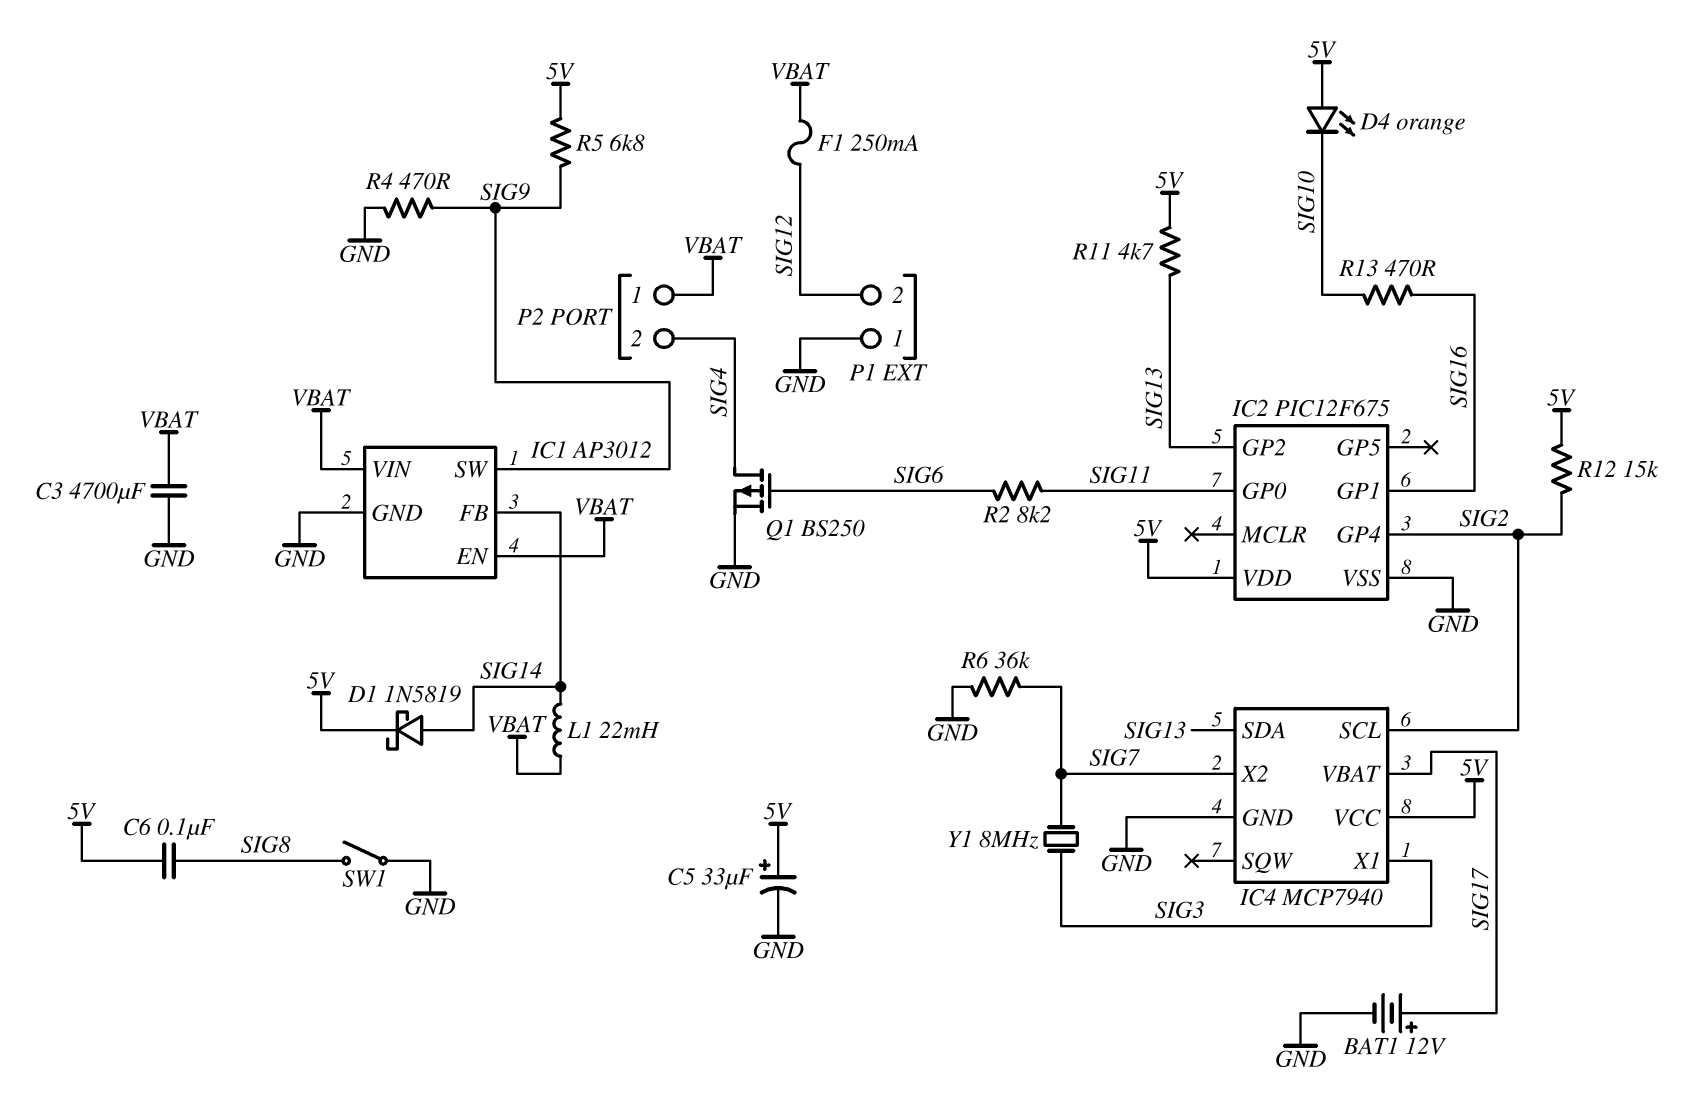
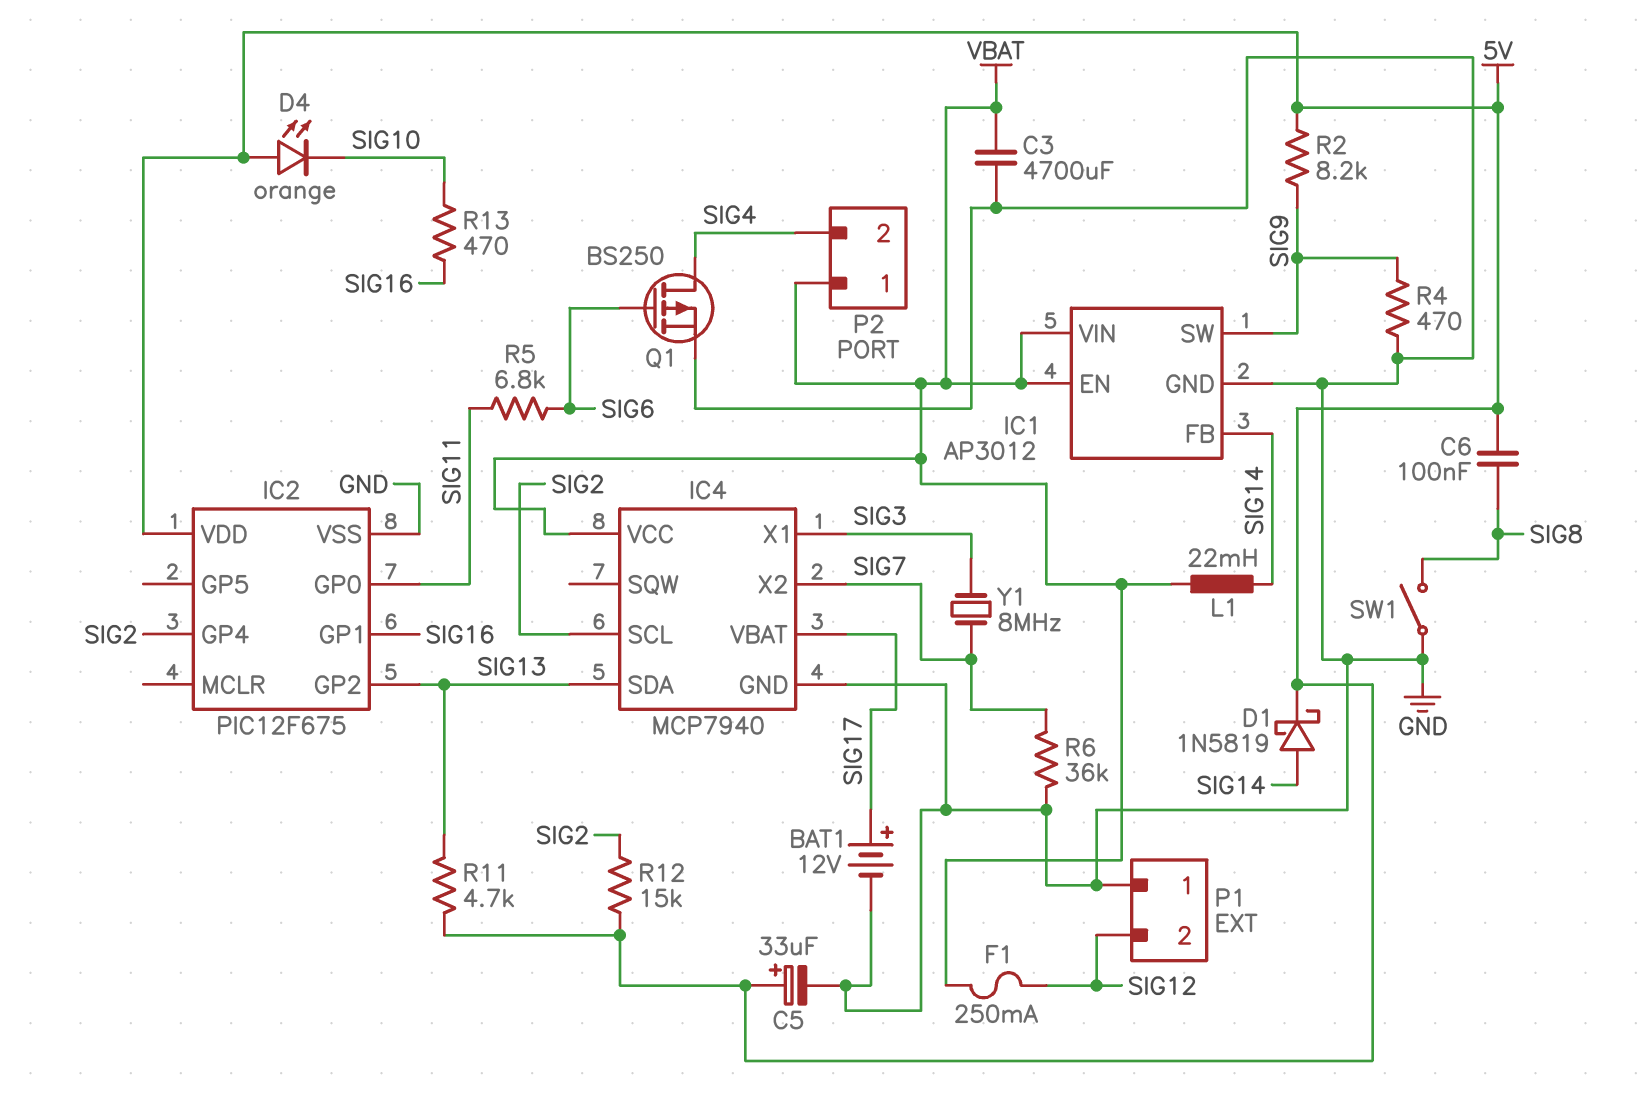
IC4 pin VCC: 5V -> VBAT
R2: 8.2k (SIG6, SIG11) -> 8.2k (5V, SIG9)
R5: 6.8k (5V, SIG9) -> 6.8k (SIG6, SIG11)

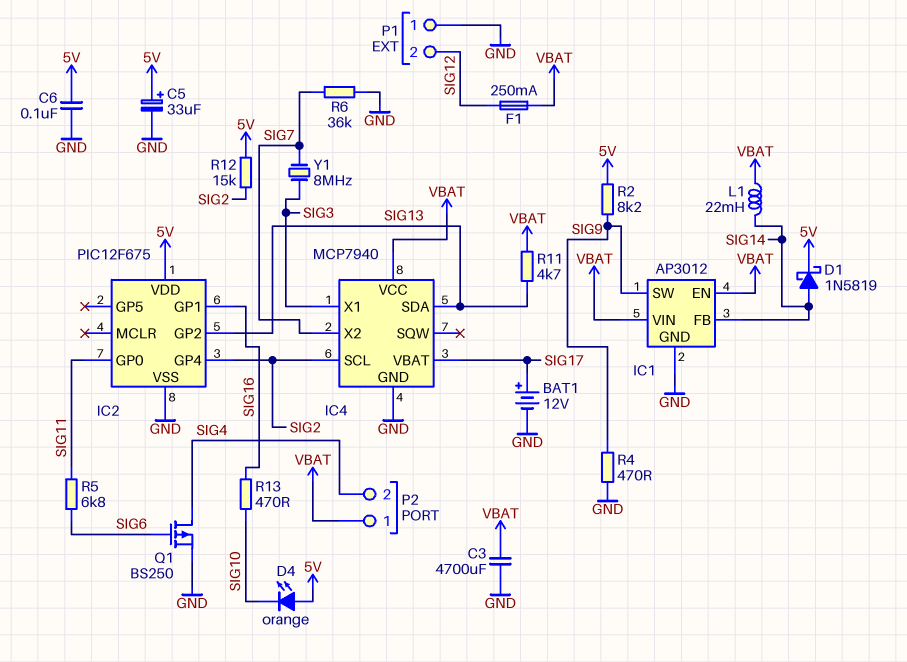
C6: 100nF (5V, SIG8) -> 100nF (5V, GND)
R11: 4.7k (5V, SIG13) -> 4.7k (SIG13, VBAT)
SW1: switch (GND, SIG8) -> none

